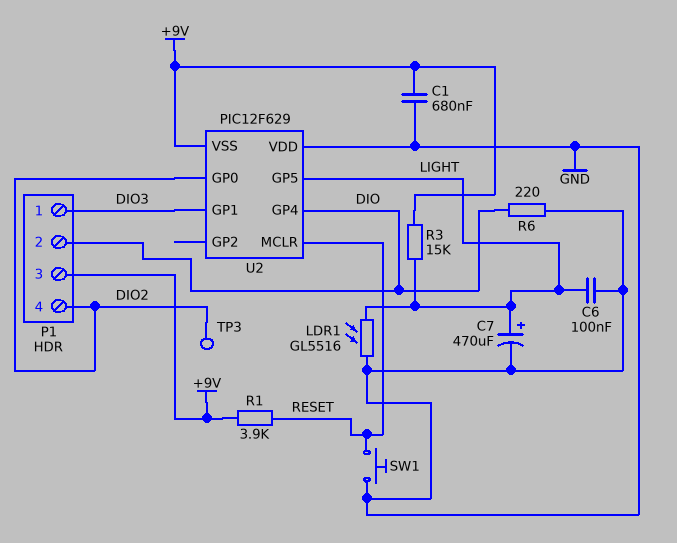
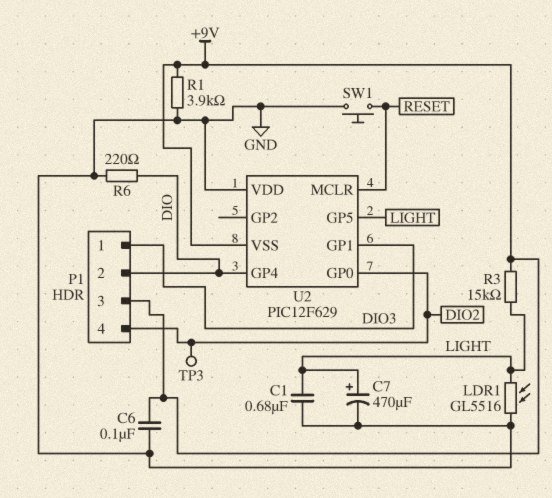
C1: 680nF (+9V, GND) -> 680nF (GND, LIGHT)
C6: 100nF (GND, LIGHT) -> 100nF (+9V, GND)
R1: 3.9k (+9V, RESET) -> 3.9k (+9V, GND)

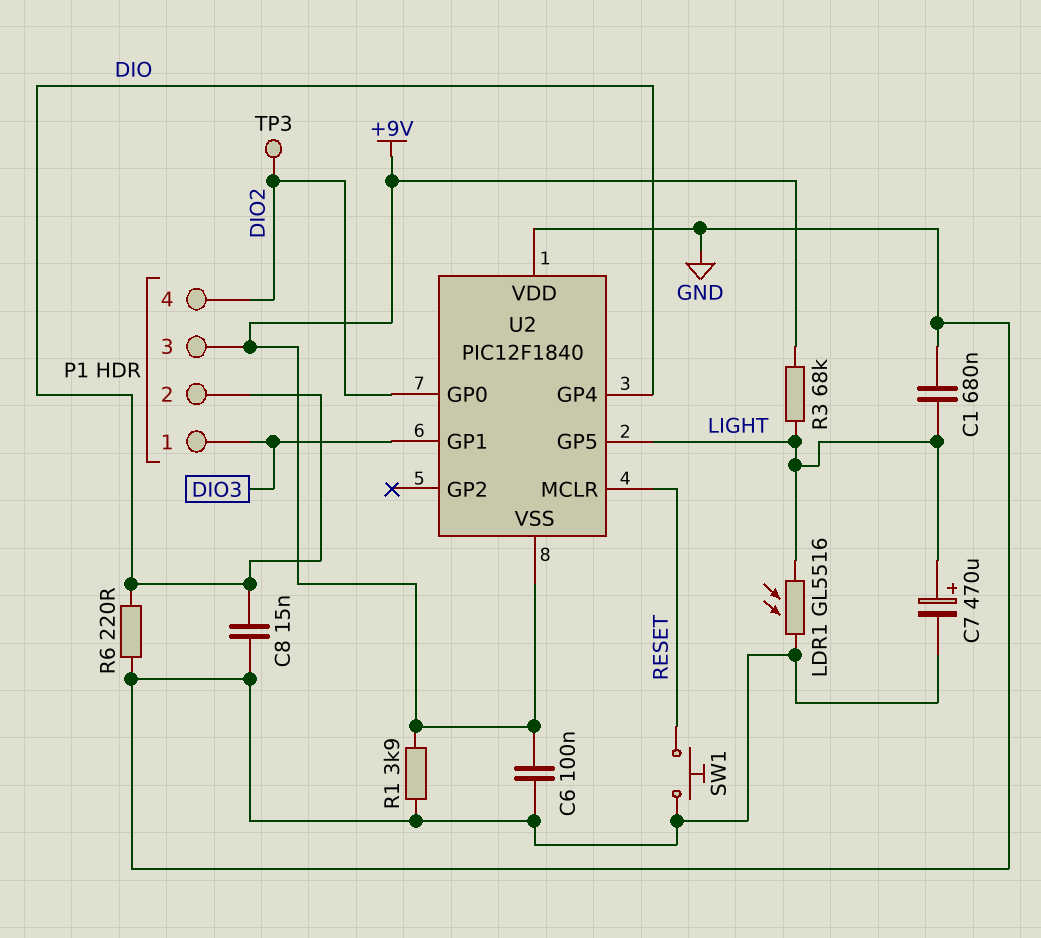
C8: none -> 15nF (DIO, GND)
R3: 15k (+9V, LIGHT) -> 68k (+9V, LIGHT)
U2: PIC12F629 -> PIC12F1840

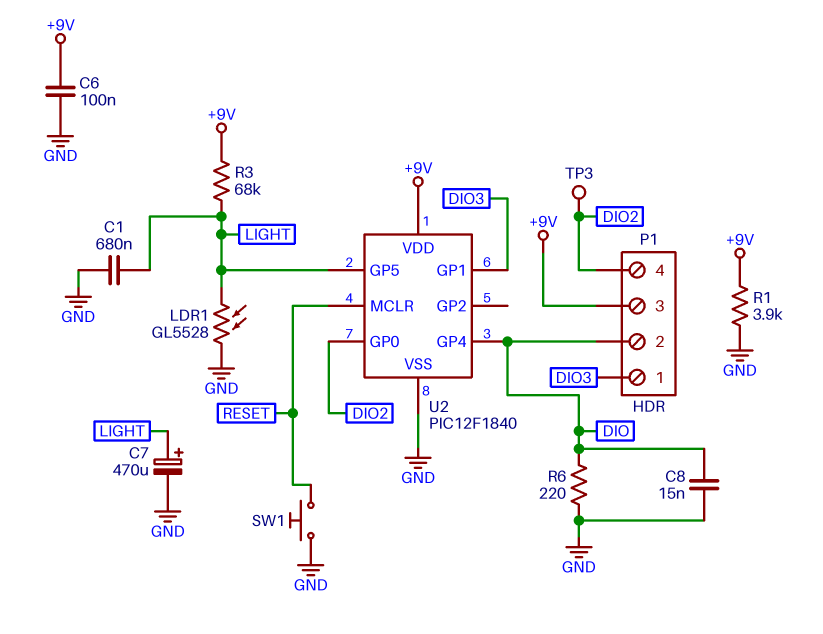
LDR1: GL5516 (GND, LIGHT) -> GL5528 (GND, LIGHT)
U2 pin VDD: GND -> +9V
U2 pin VSS: +9V -> GND

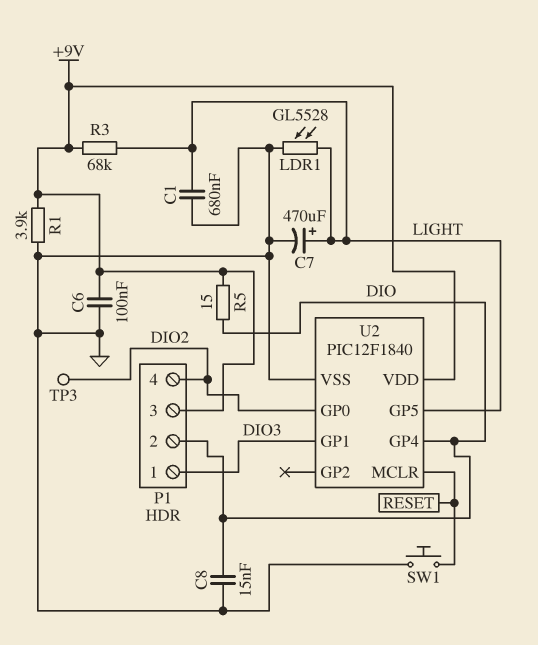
R5: none -> 15 (+9V, DIO)
R6: 220 (DIO, GND) -> none

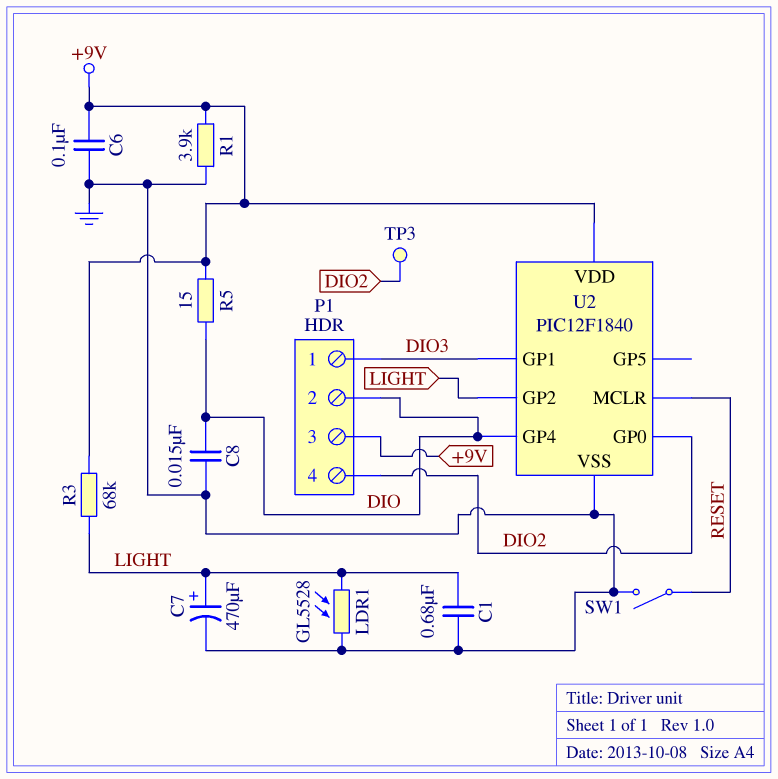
SW1: button (GND, RESET) -> switch (GND, RESET)
U2 pin GP2: none -> LIGHT
U2 pin GP5: LIGHT -> none

